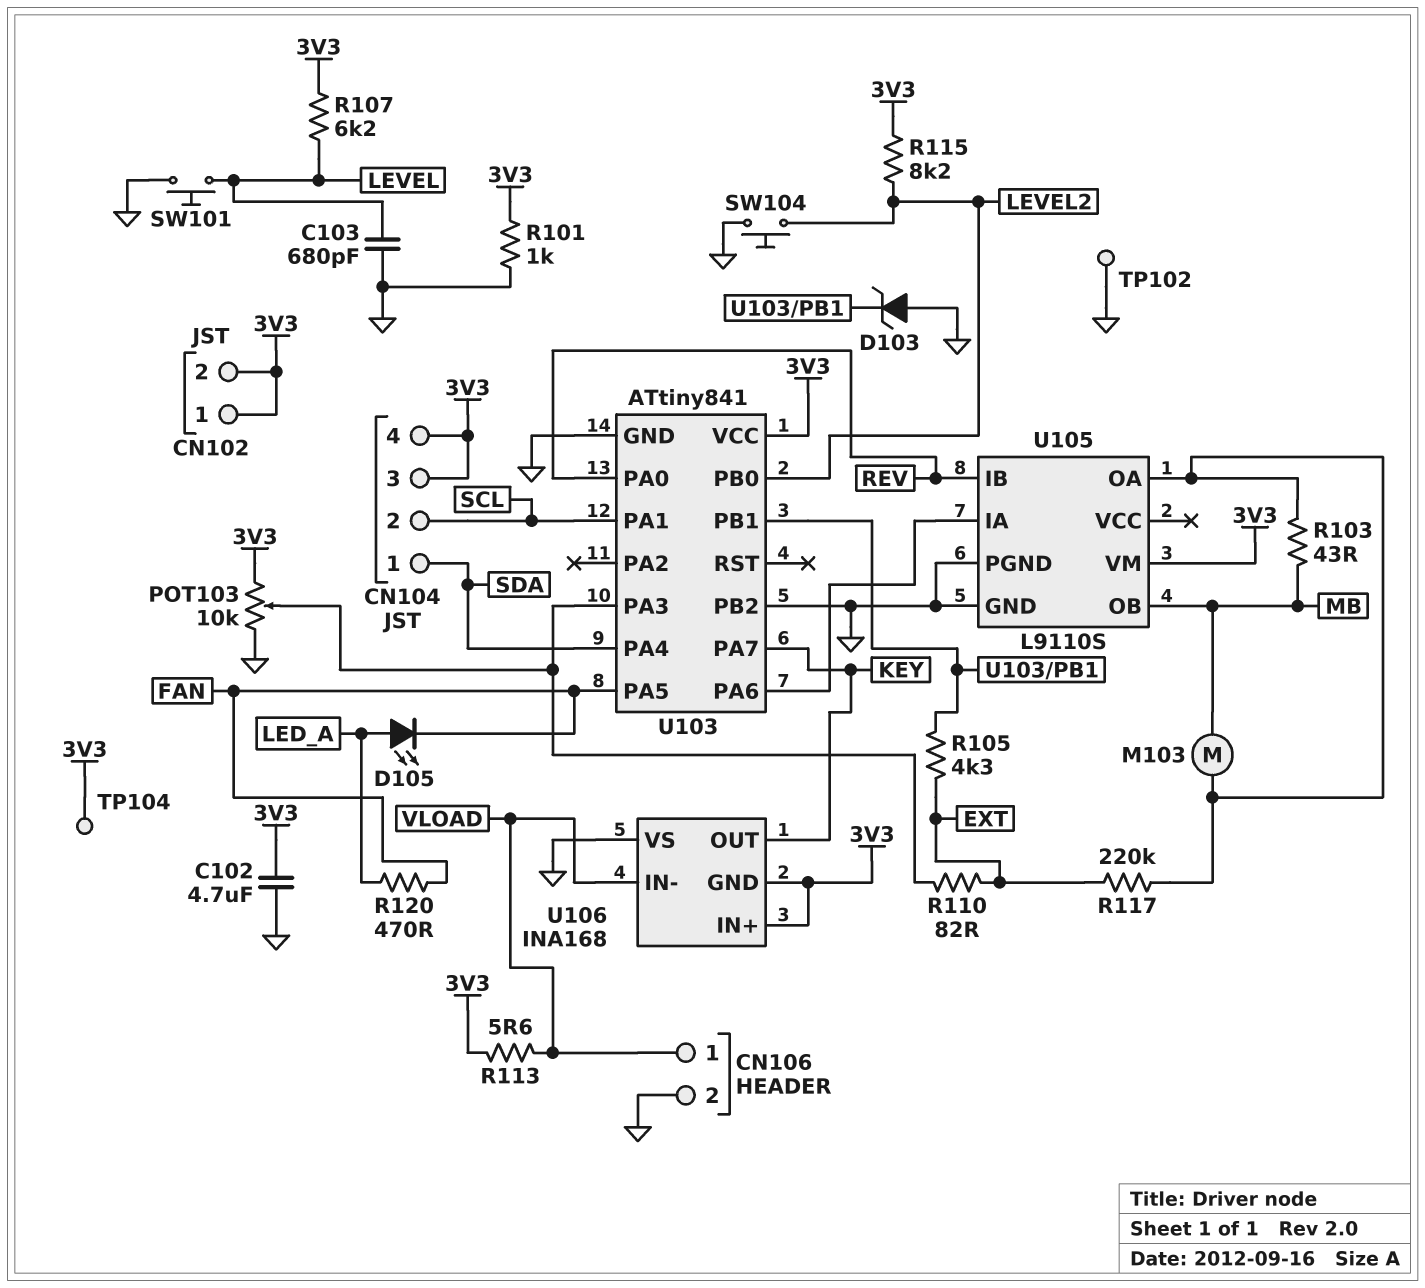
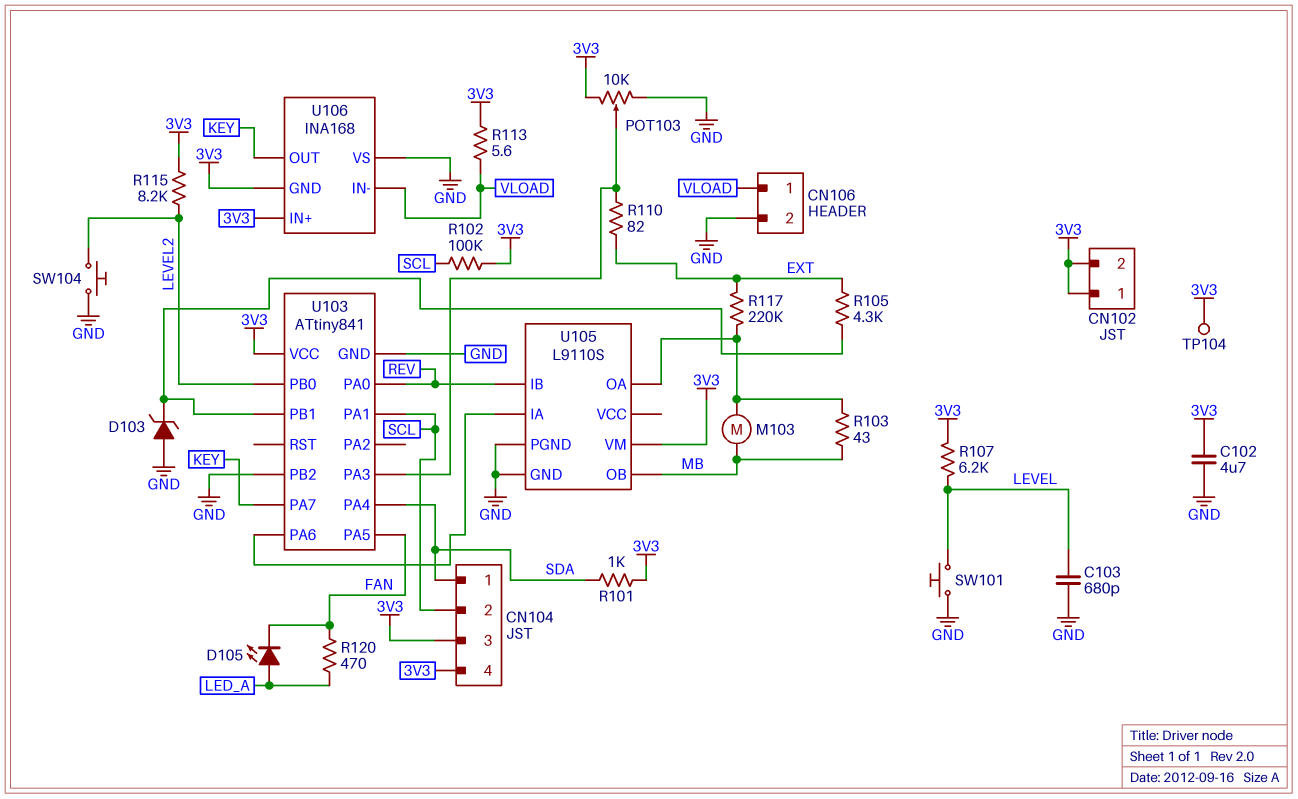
R101: 1k (3V3, GND) -> 1k (3V3, SDA)
R102: none -> 100k (3V3, SCL)
TP102: test point (GND) -> none

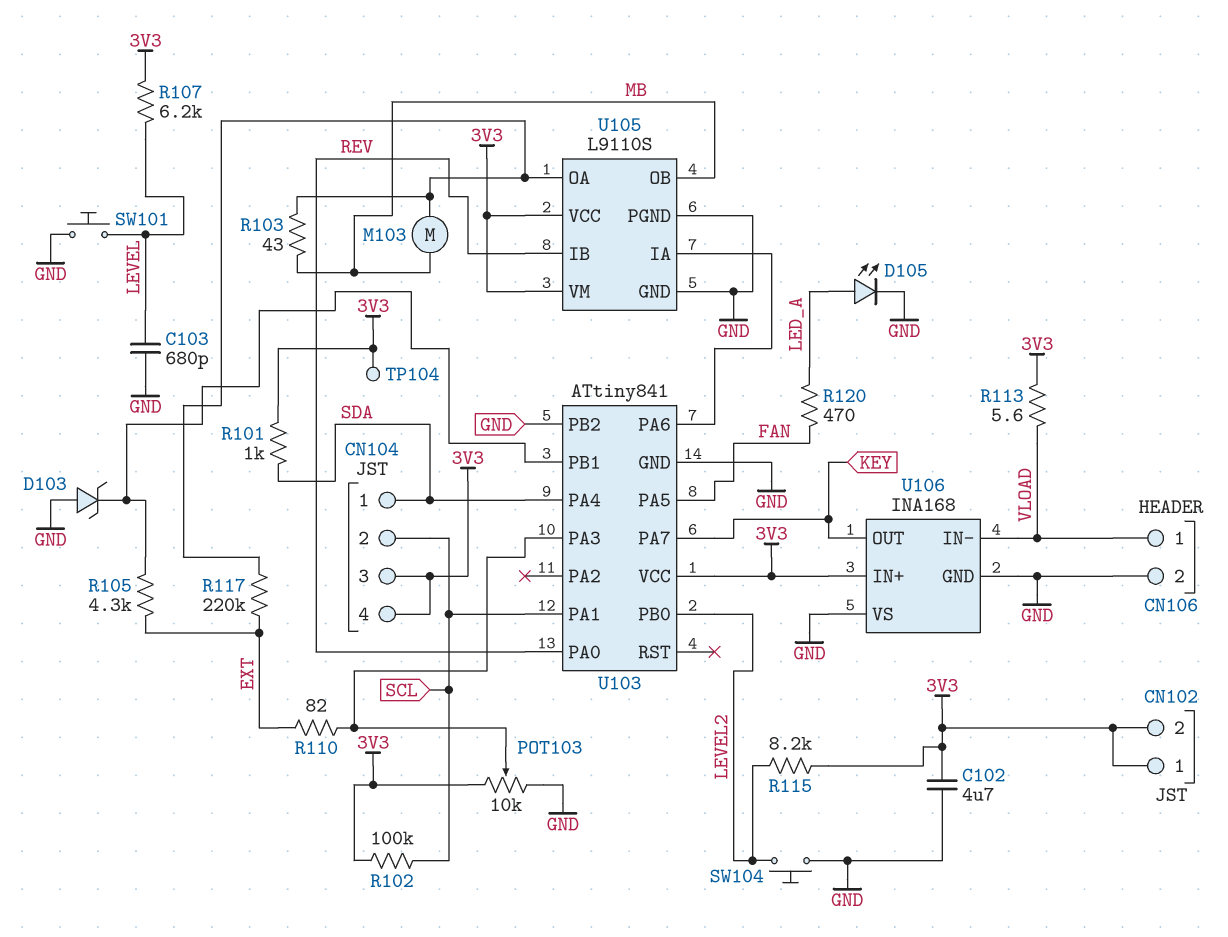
D105: LED (A LED_A, K FAN) -> LED (A LED_A, K GND)
U105 pin VCC: none -> 3V3
U106 pin GND: 3V3 -> GND

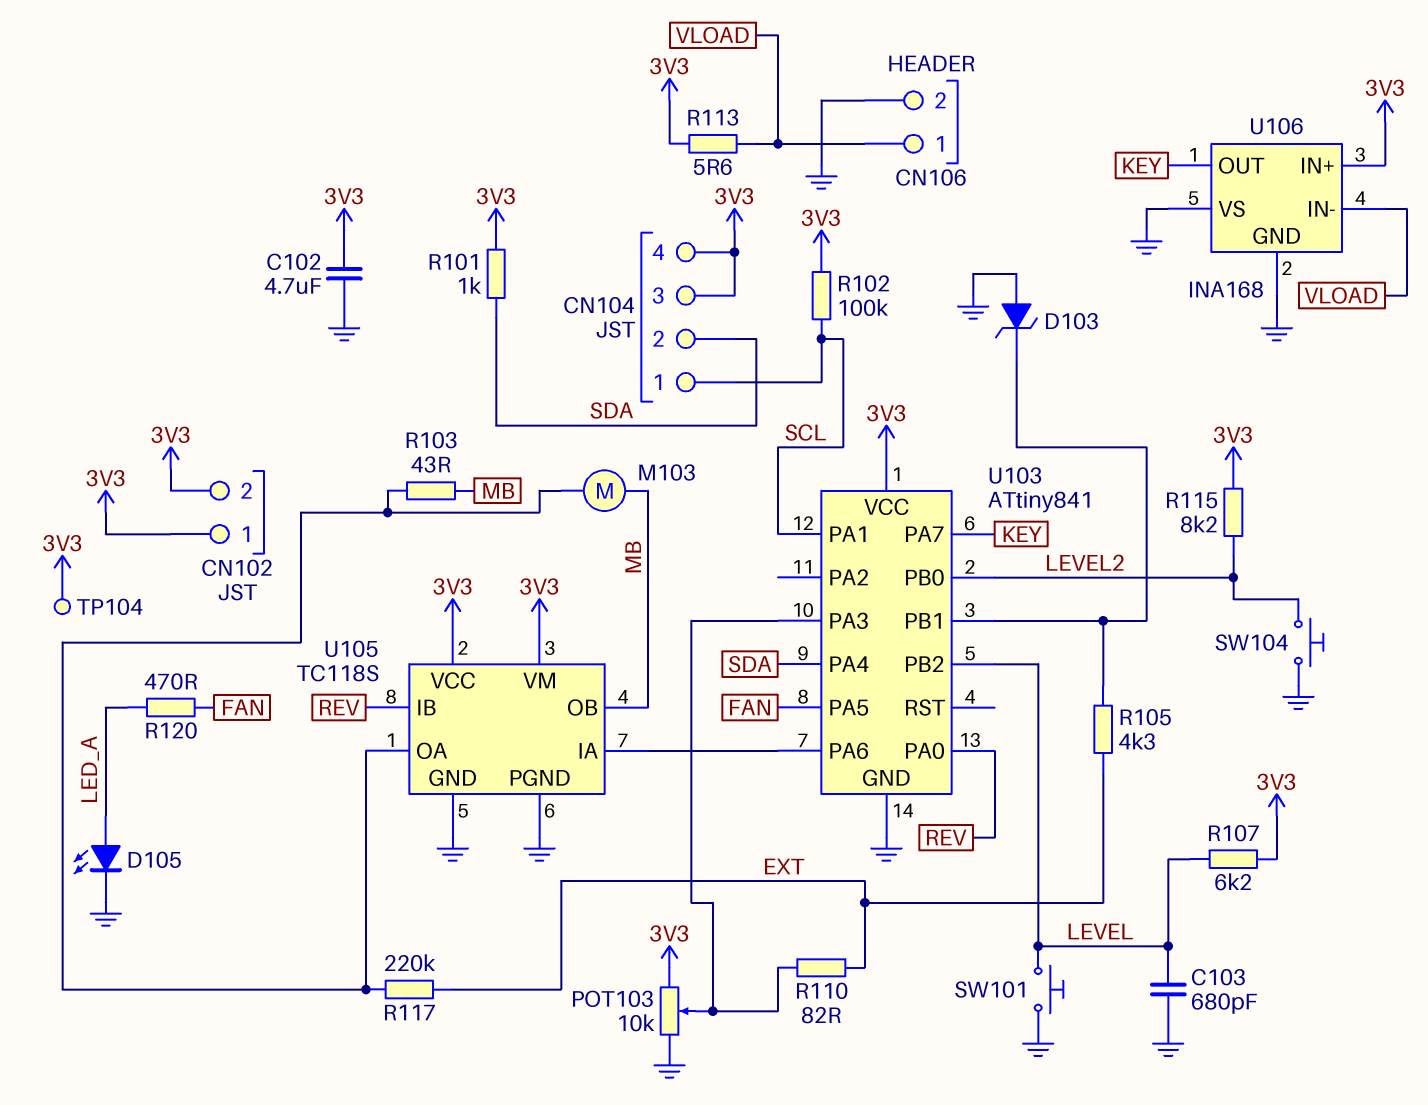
CN104 pin 1: SDA -> SCL
CN104 pin 2: SCL -> SDA
U103 pin PB2: GND -> LEVEL
U105: L9110S -> TC118S

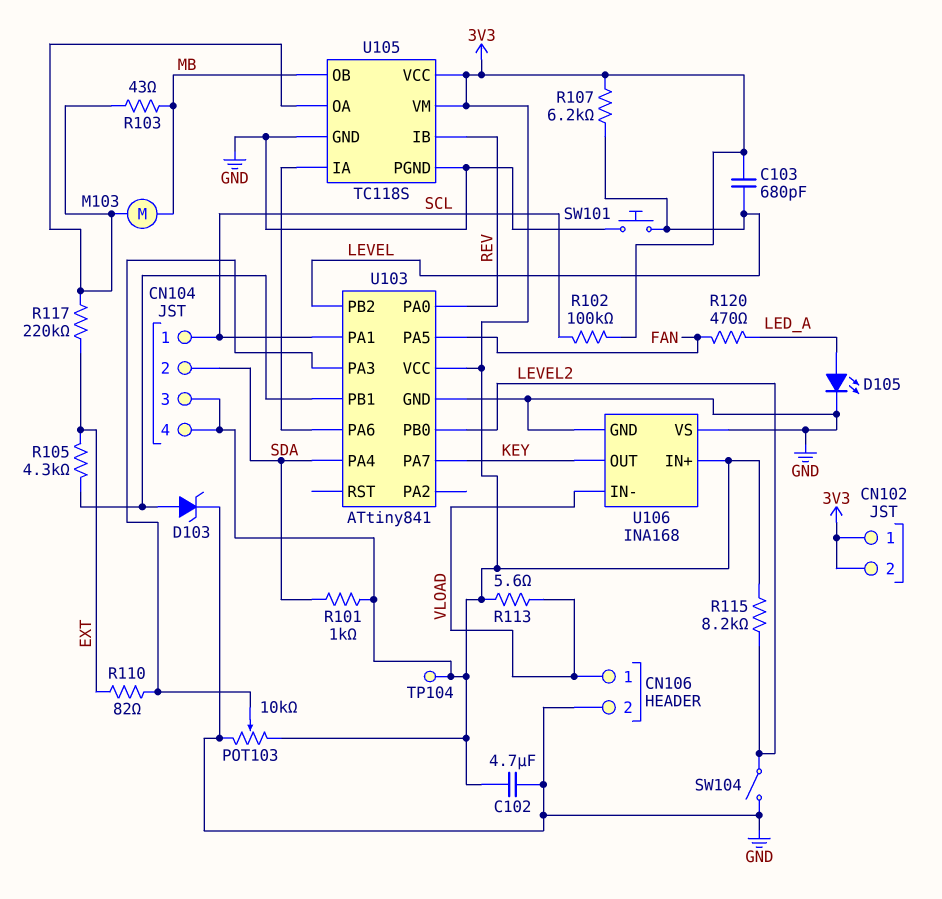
C103: 680pF (GND, LEVEL) -> 680pF (3V3, LEVEL)
D103: zener (A GND, K U103/PB1) -> zener (A U103/PB1, K GND)
SW104: button (GND, LEVEL2) -> switch (GND, LEVEL2)

